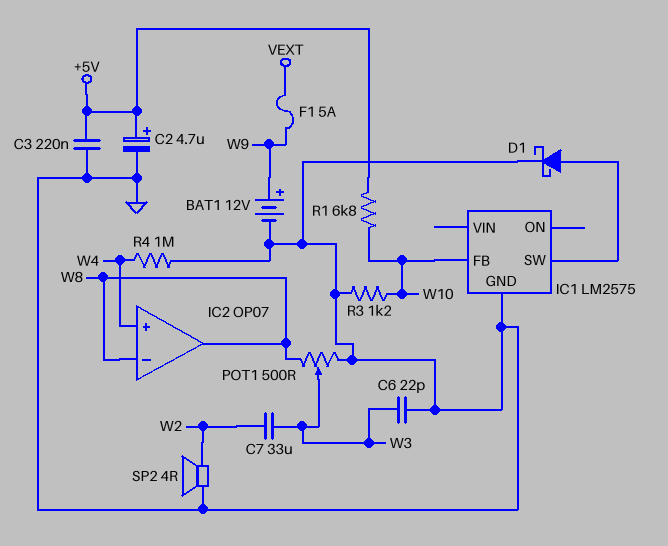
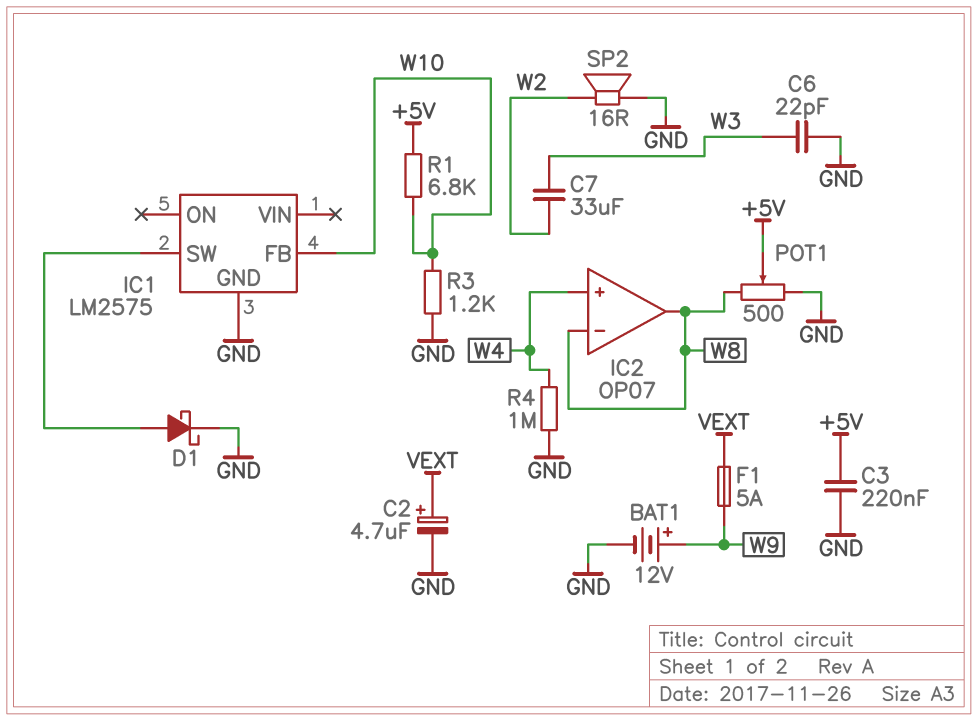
C2: 4.7uF (plus +5V, minus GND) -> 4.7uF (plus VEXT, minus GND)
POT1: 500 (GND, W8, wiper W3) -> 500 (GND, W8, wiper +5V)
SP2: speaker 4R (GND, W2) -> speaker 16R (GND, W2)

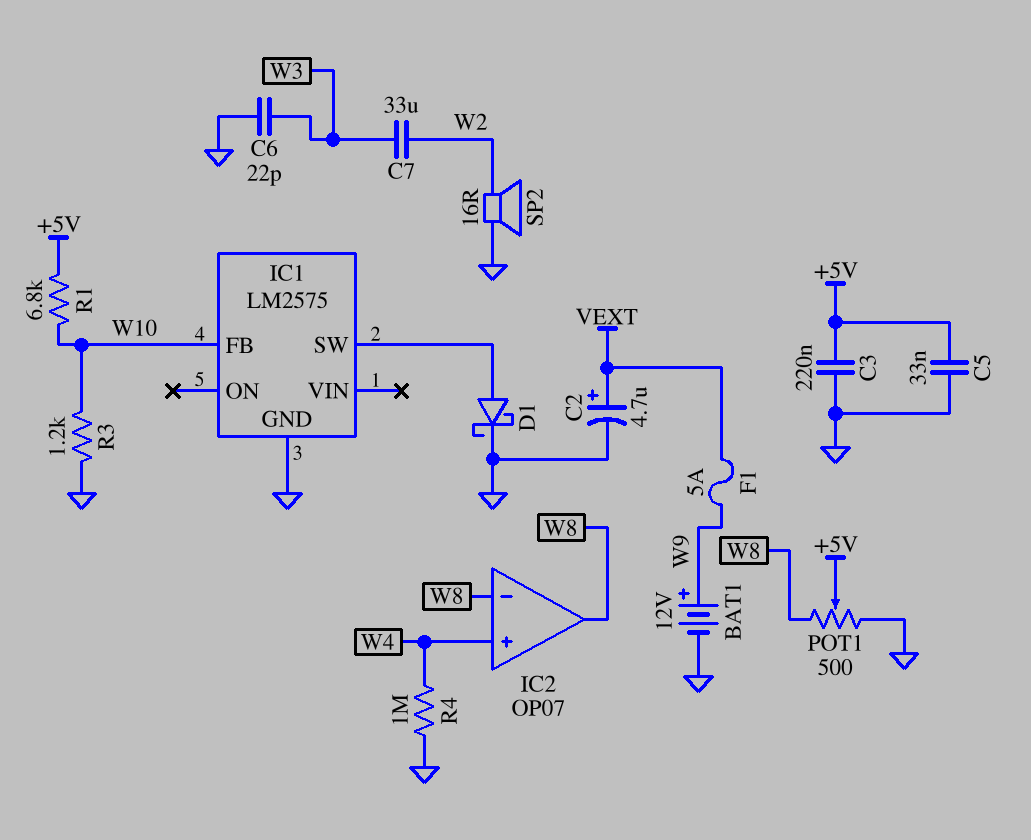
C5: none -> 33nF (+5V, GND)

